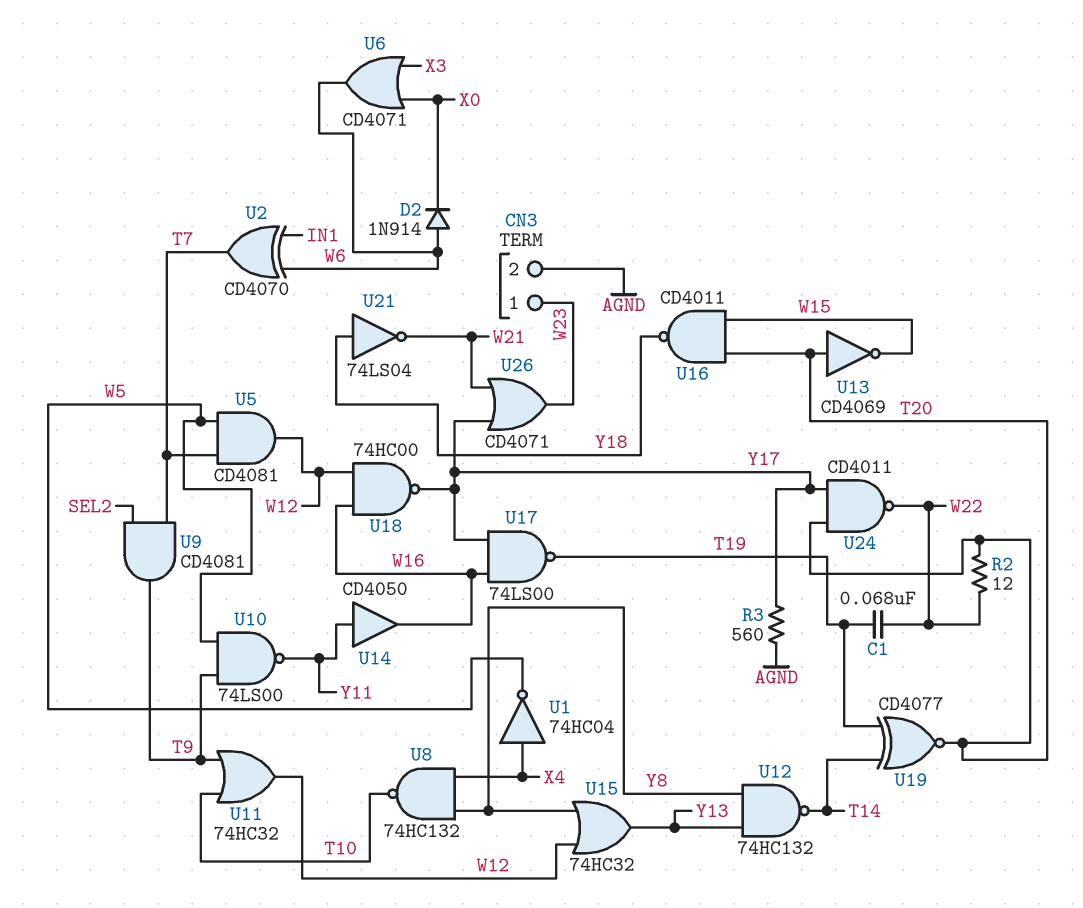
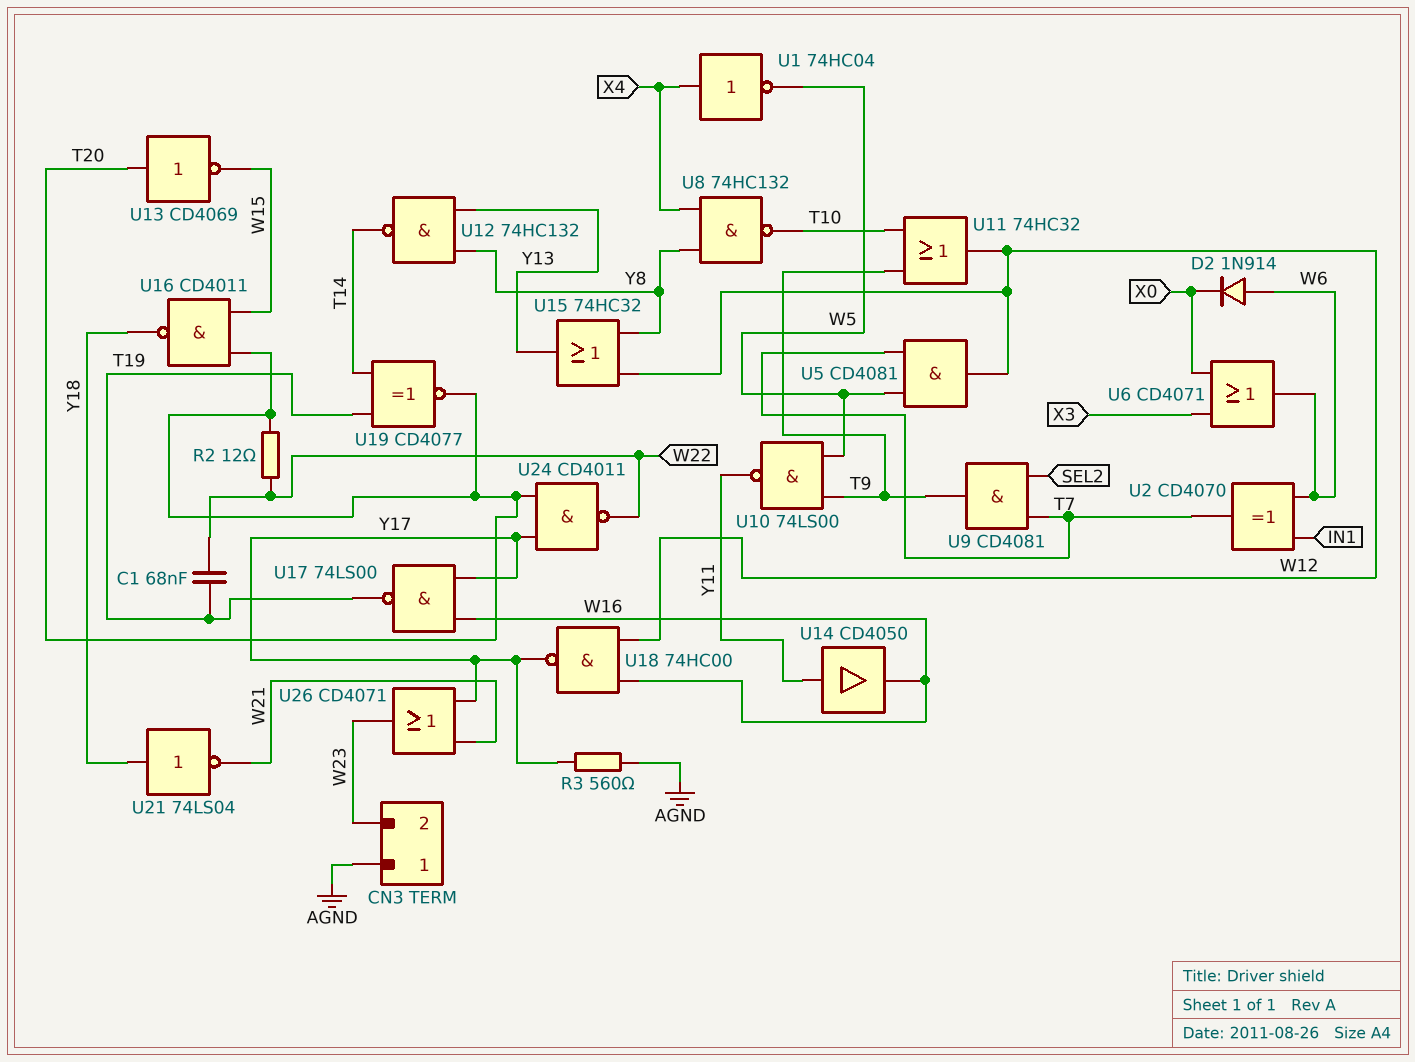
CN3 pin 1: W23 -> AGND
CN3 pin 2: AGND -> W23

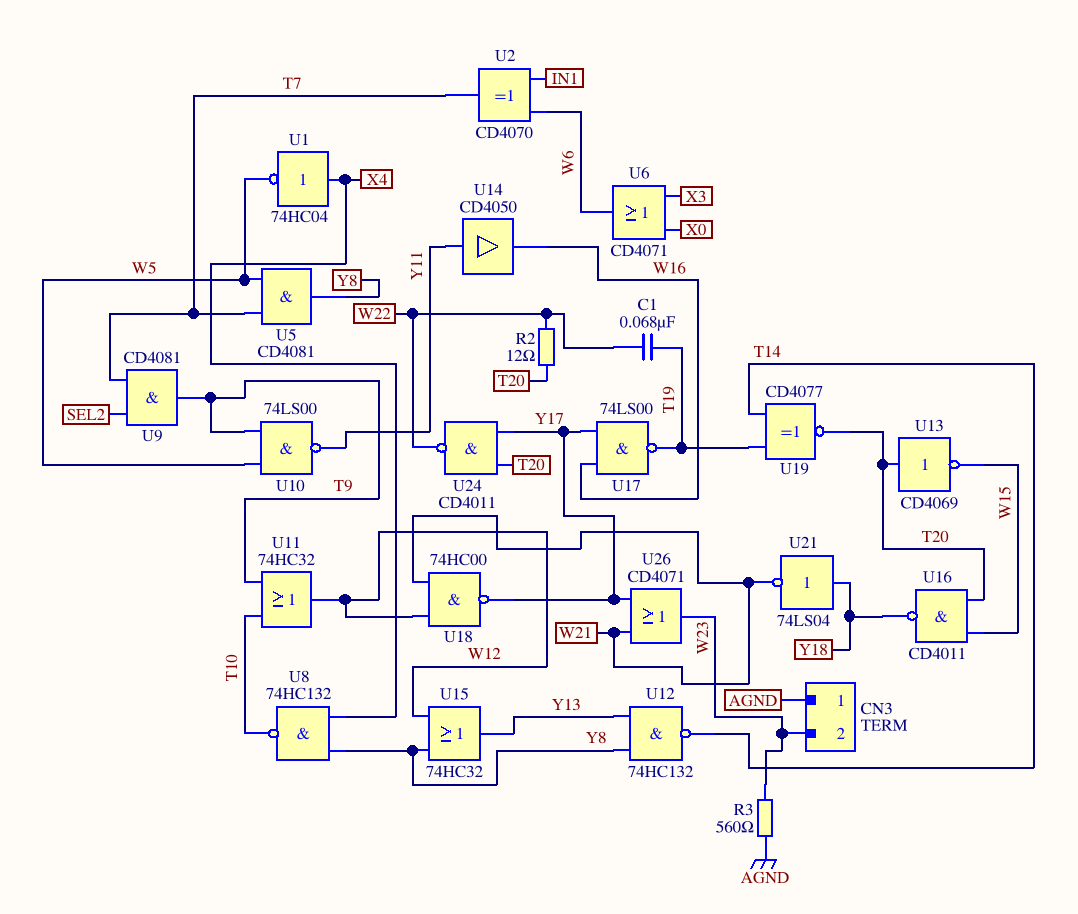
D2: diode 1N914 (A W6, K X0) -> none
R3: 560 (AGND, Y17) -> 560 (AGND, W23)
U5: AND CD4081 (in T7, in W5, out W12) -> AND CD4081 (in T7, in W5, out Y8)
U18: NAND 74HC00 (in W12, in W16, out Y17) -> NAND 74HC00 (in W12, in W21, out Y17)

